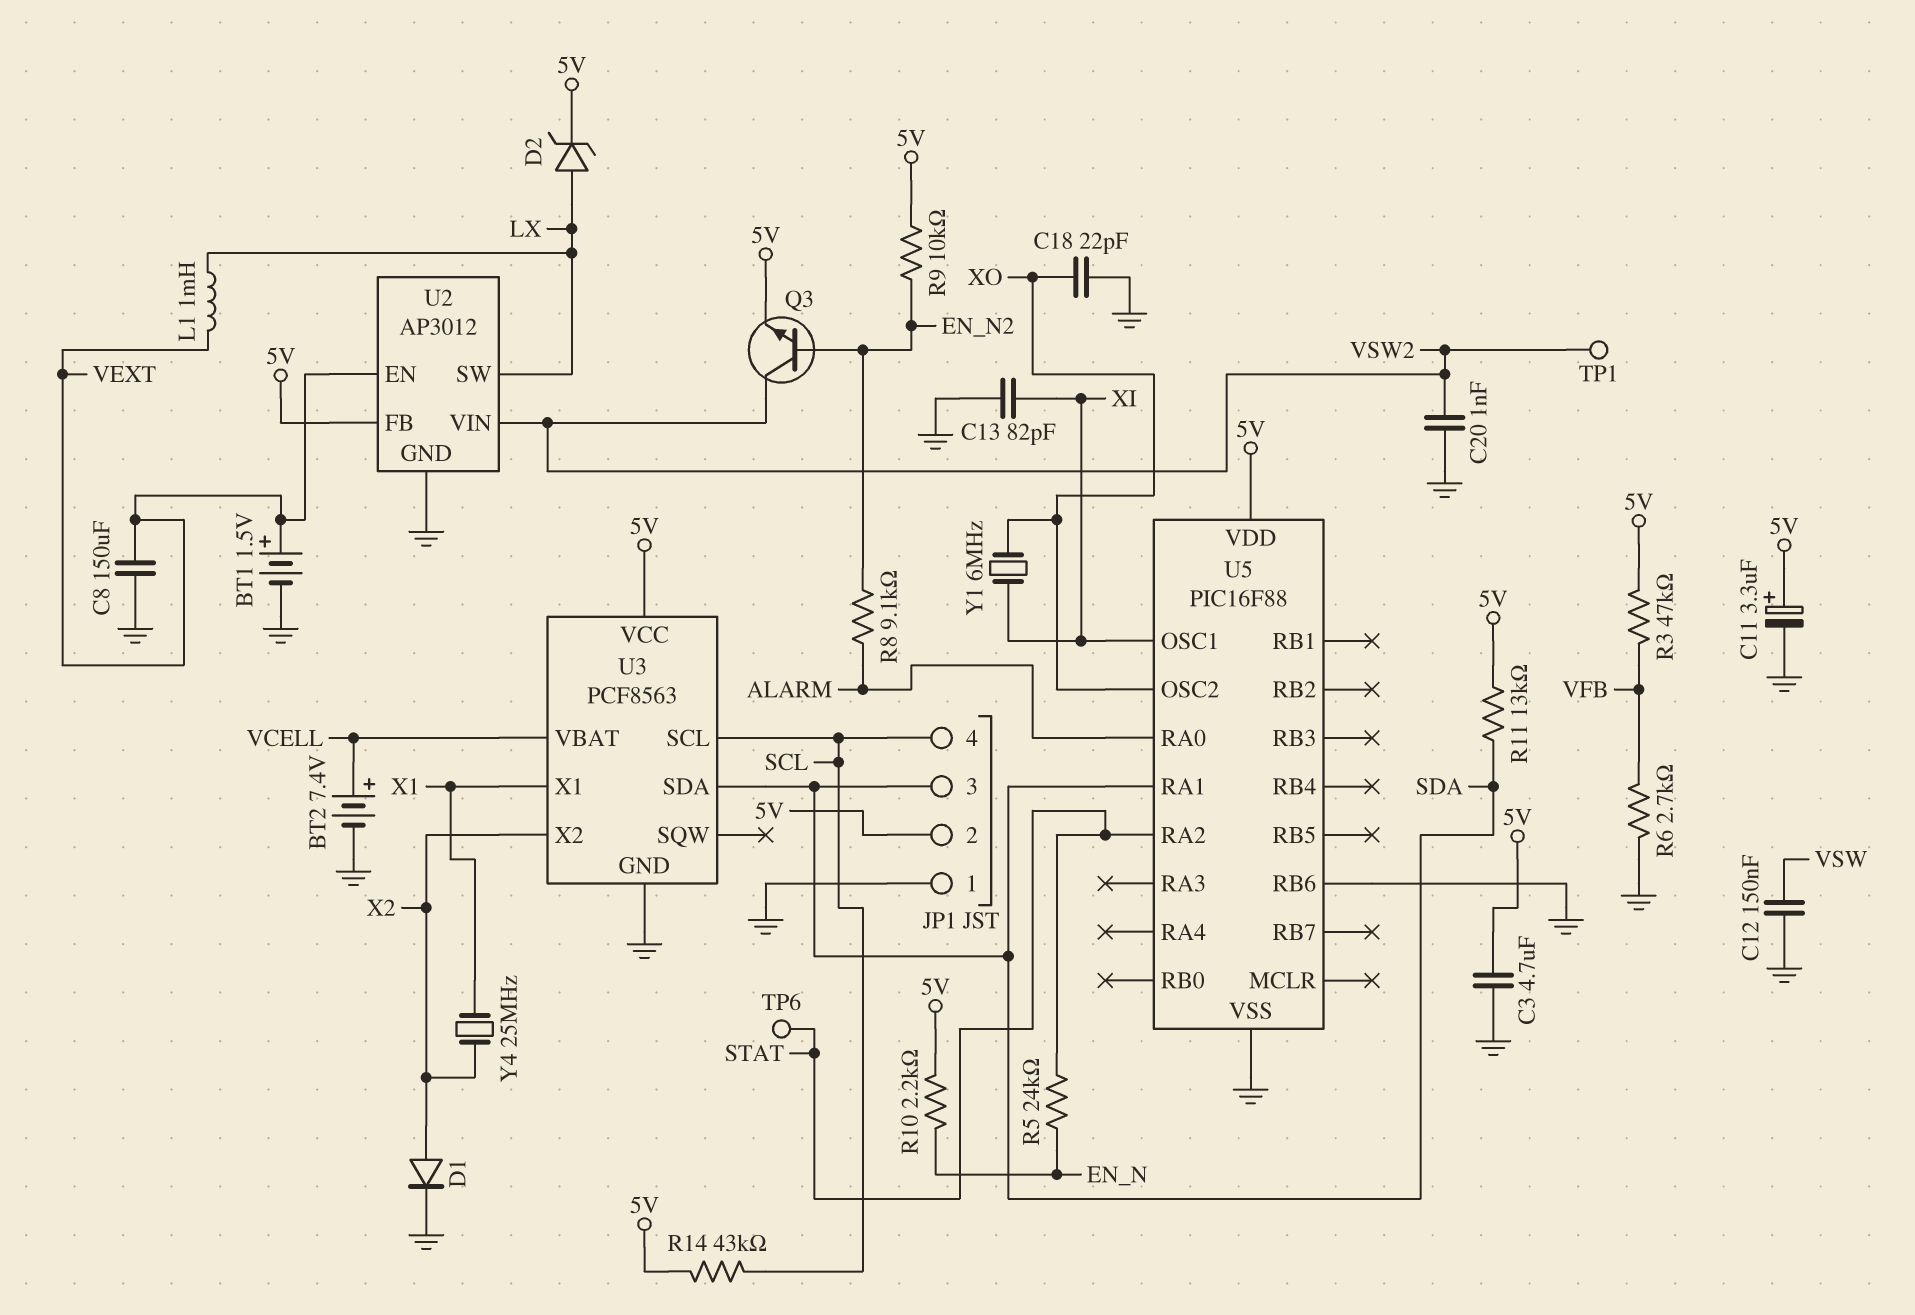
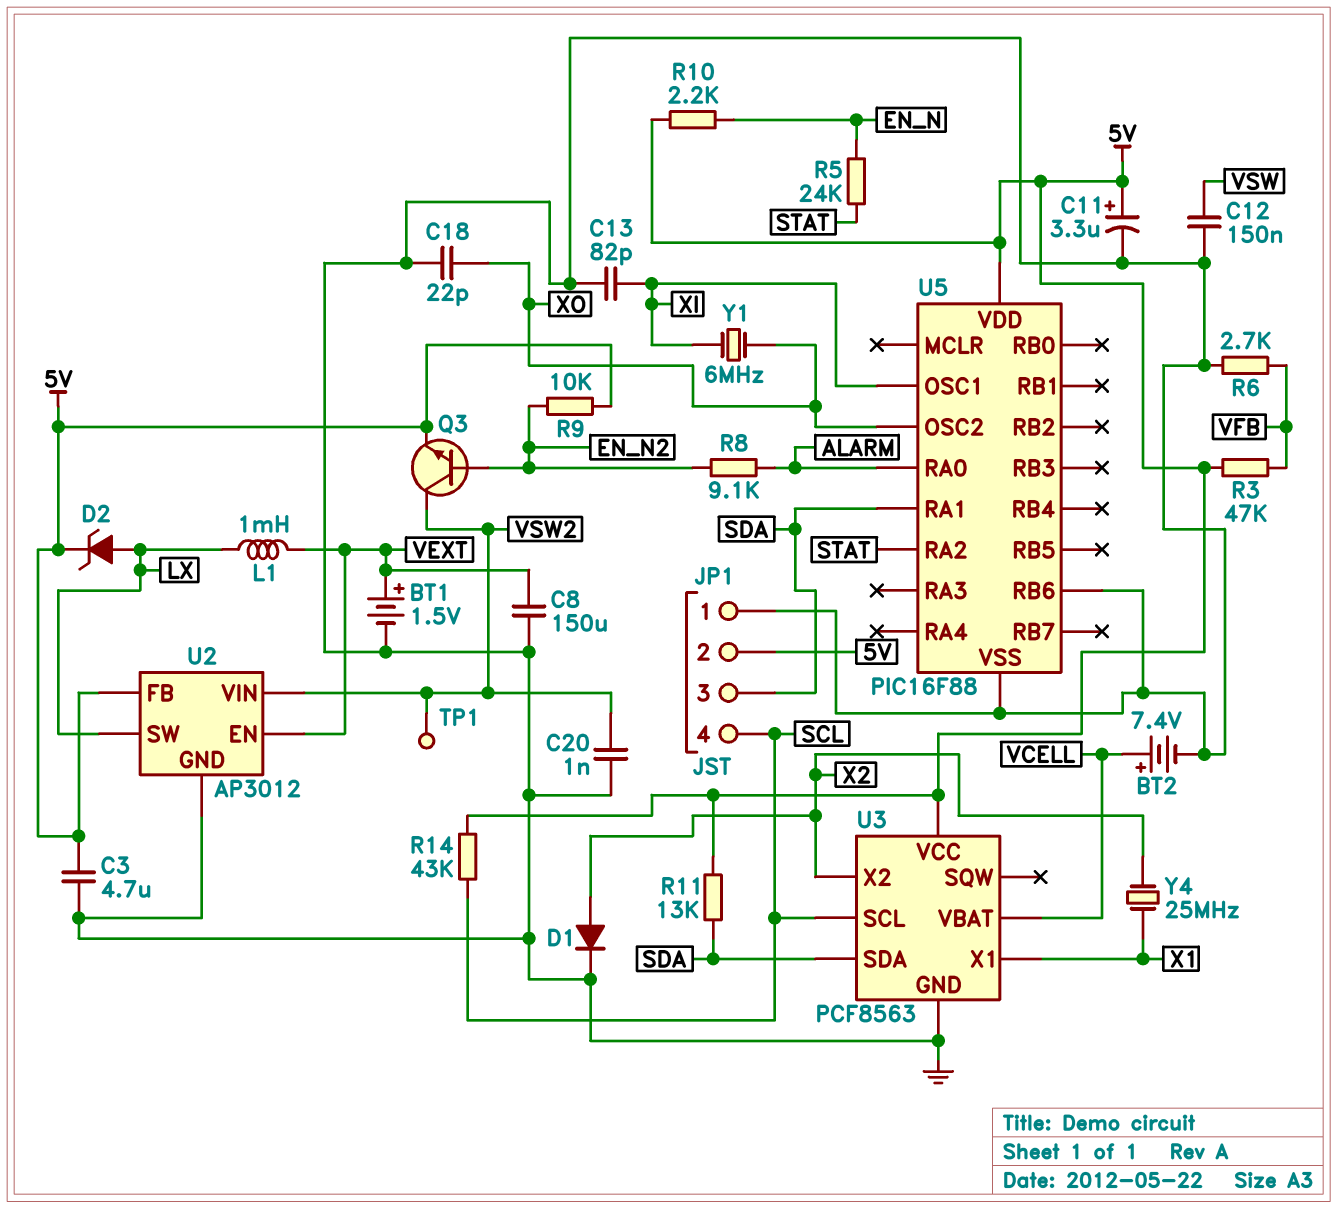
TP6: test point (STAT) -> none

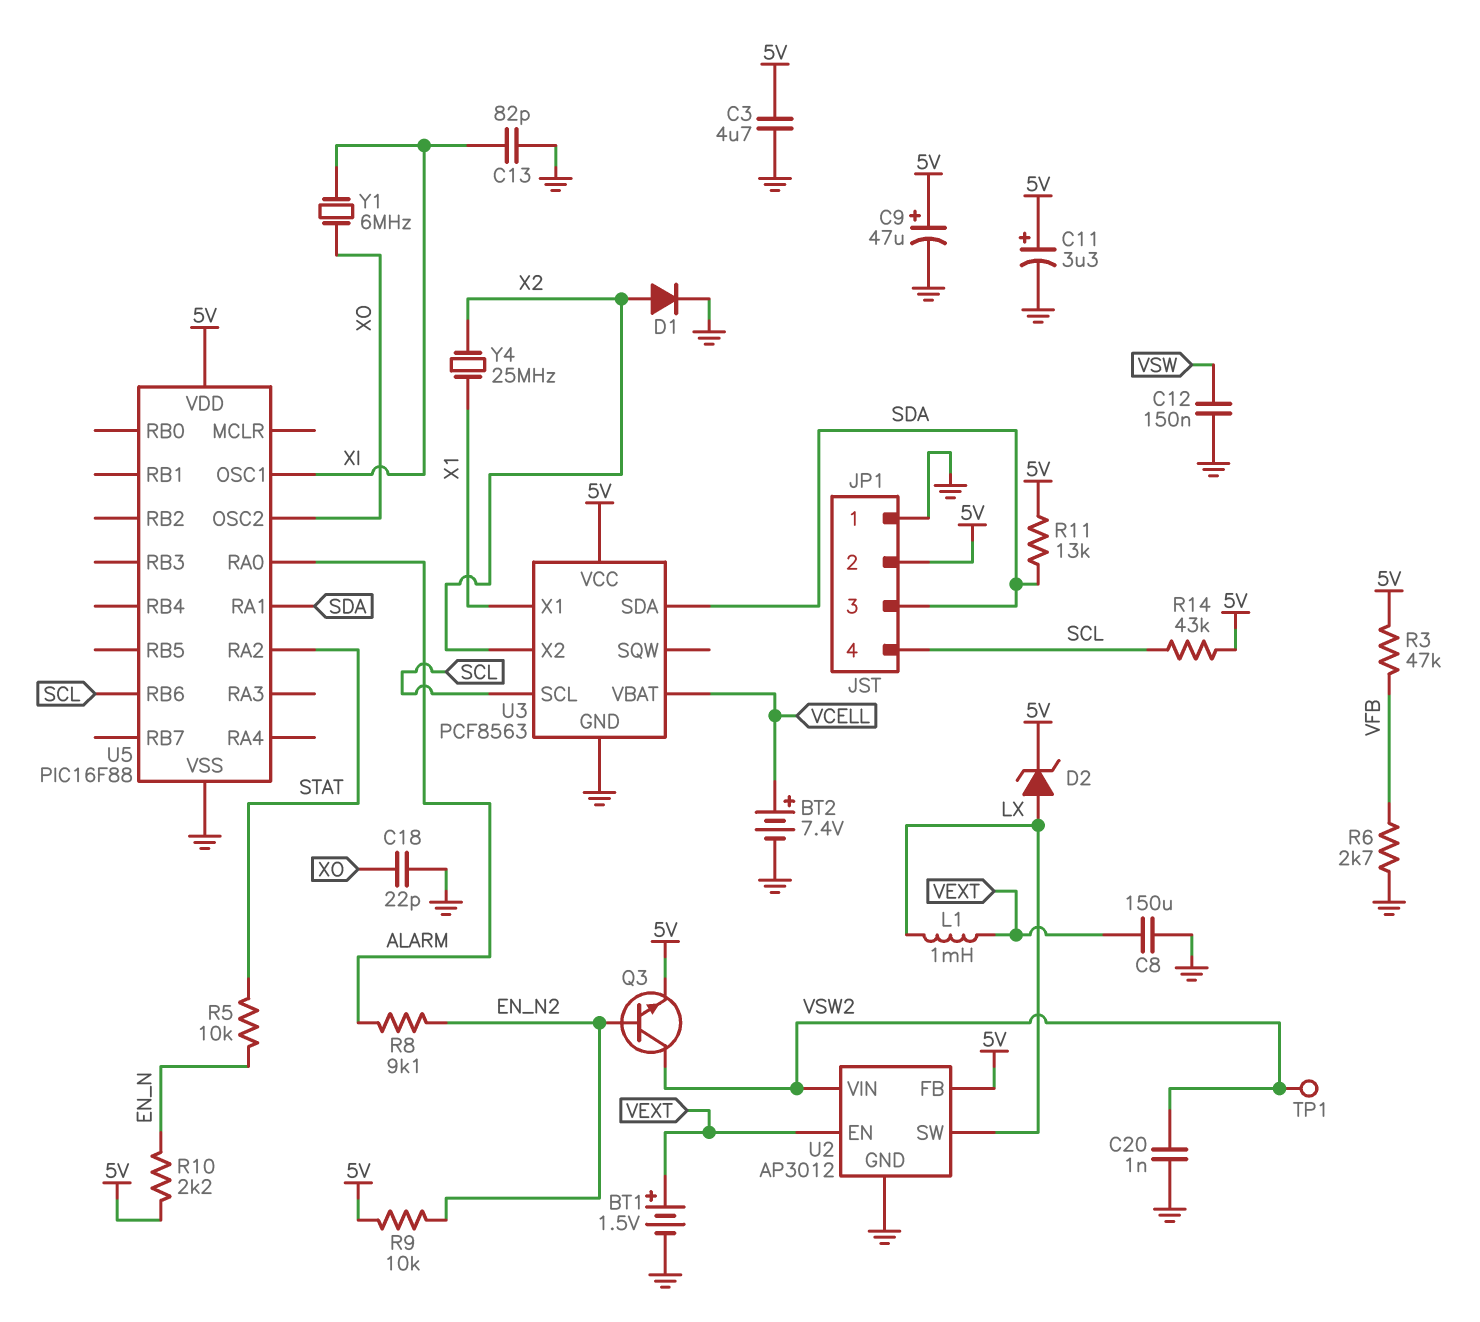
C9: none -> 47uF (plus 5V, minus GND)
R5: 24k (EN_N, STAT) -> 10k (EN_N, STAT)
U5 pin RB6: GND -> SCL

